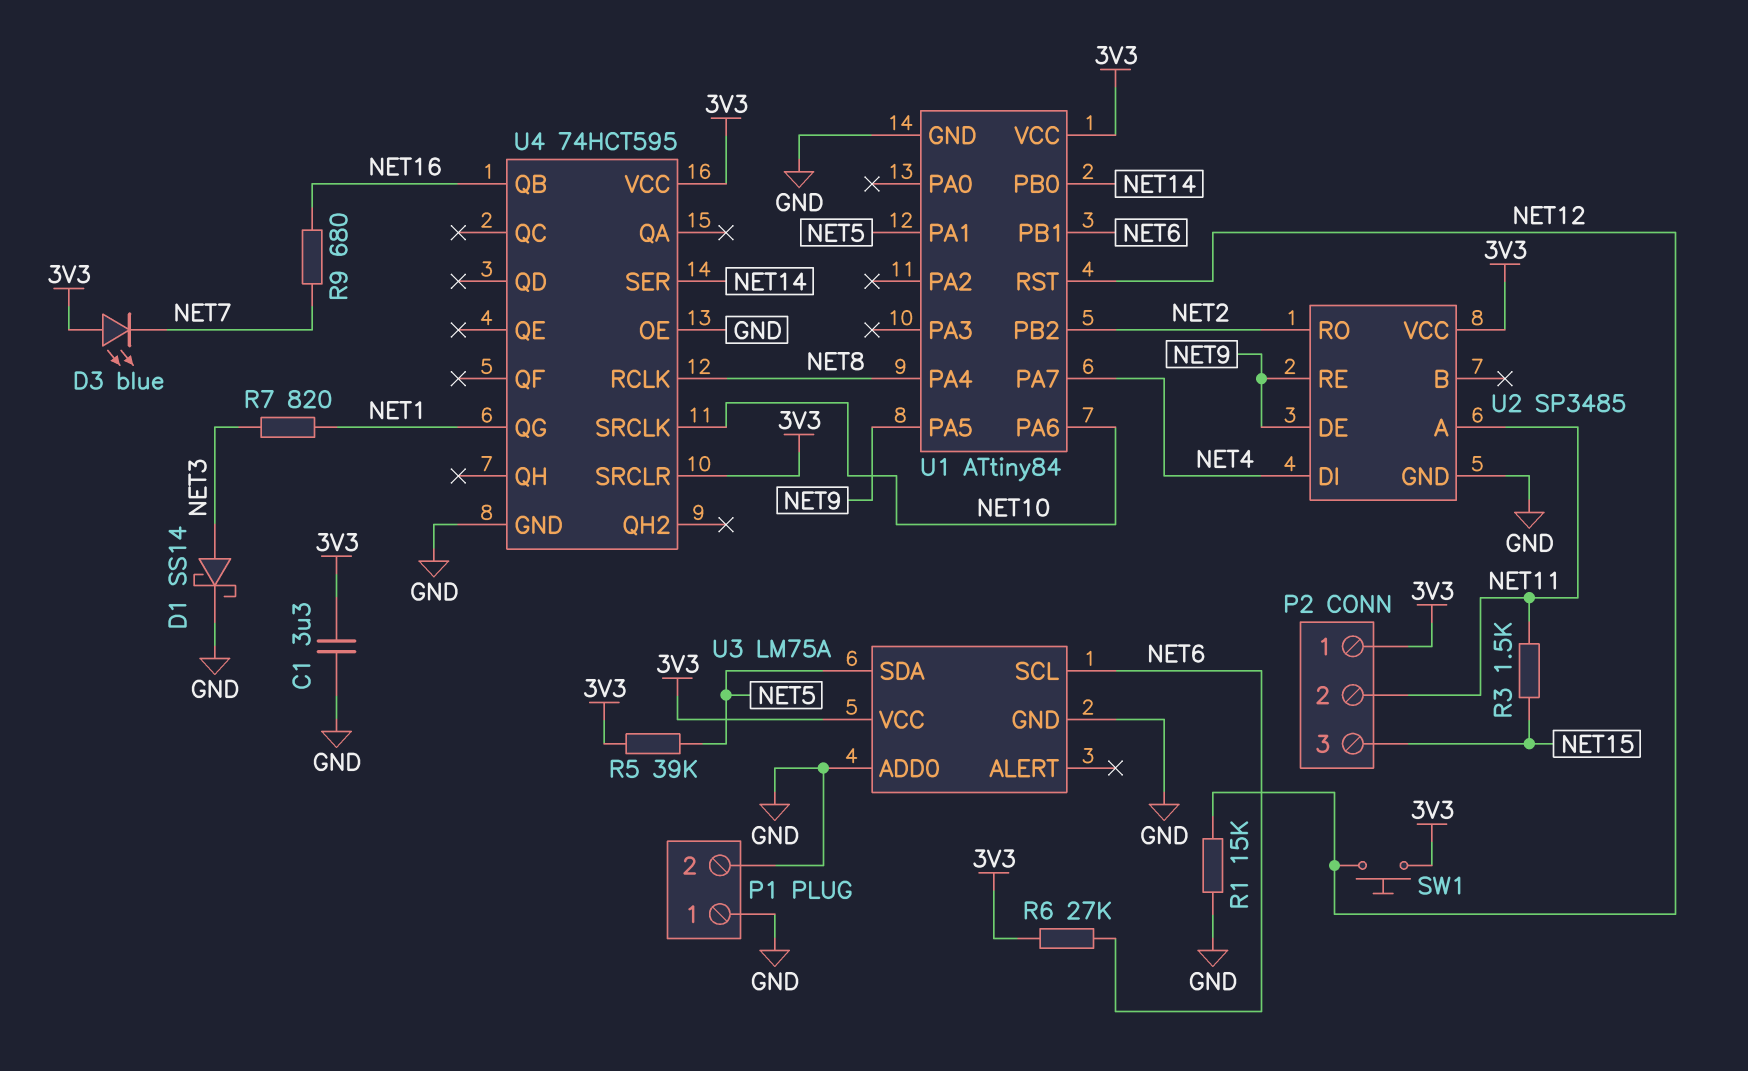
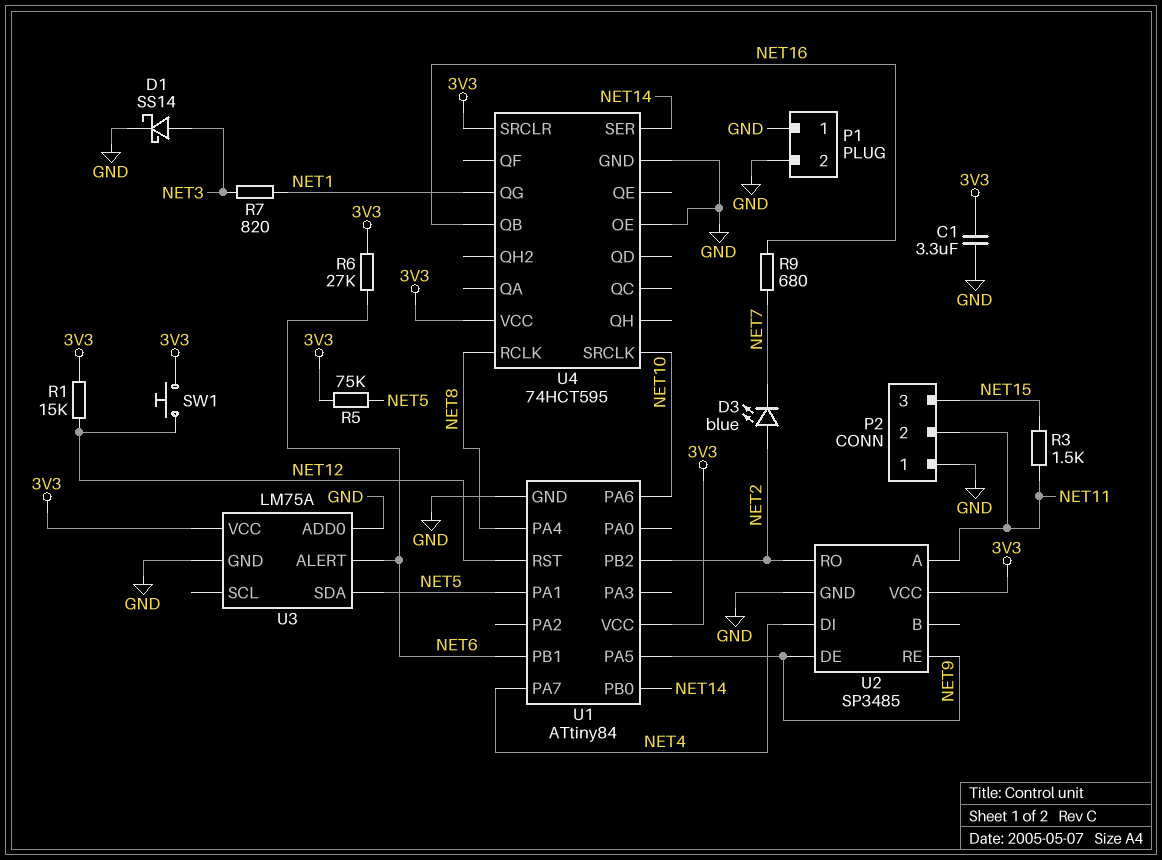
D3: LED blue (A 3V3, K NET7) -> LED blue (A NET2, K NET7)
P2 pin 1: 3V3 -> GND
R1: 15k (GND, NET12) -> 15k (3V3, NET12)
R5: 39k (3V3, NET5) -> 75k (3V3, NET5)
U3 pin ALERT: none -> NET6
U3 pin SCL: NET6 -> none

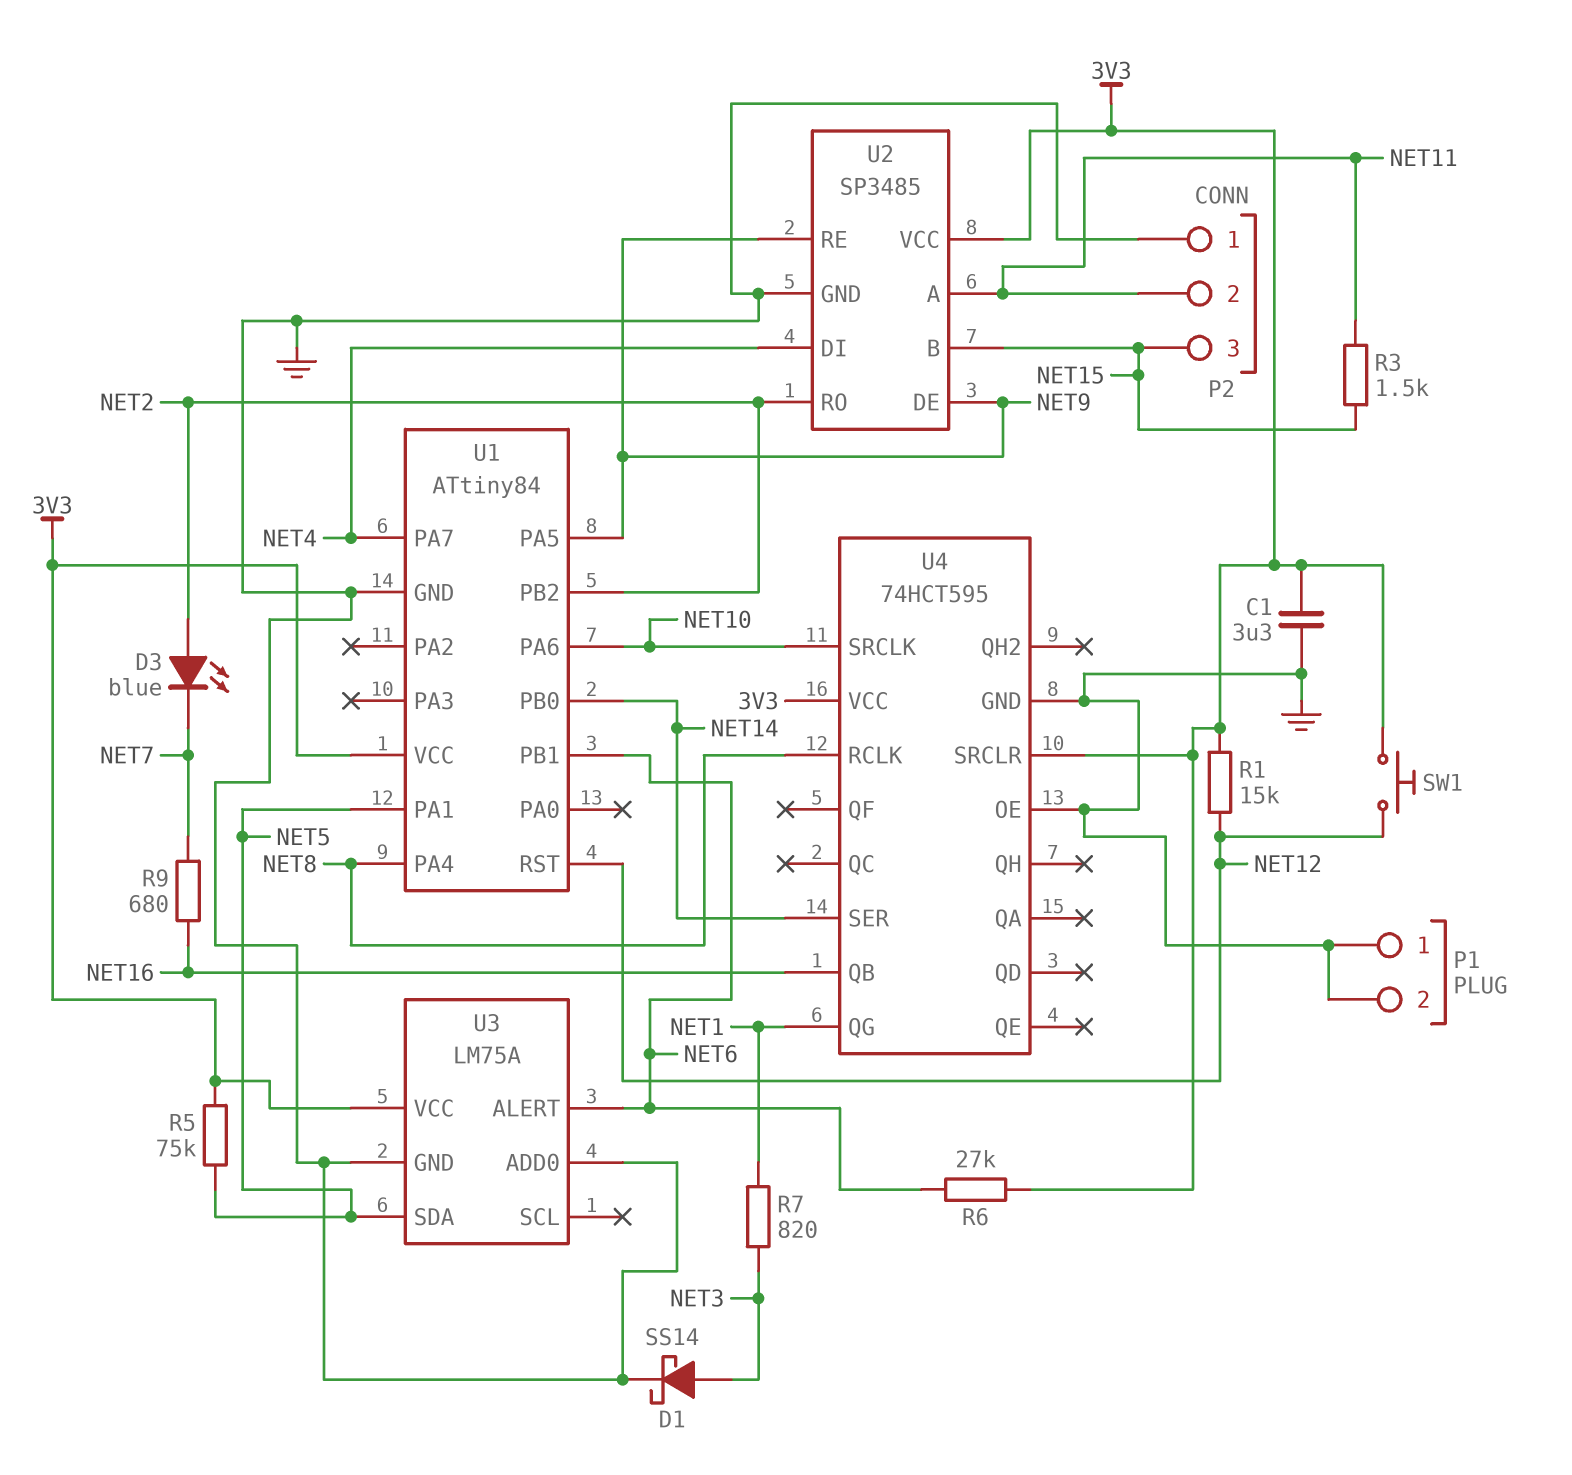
U2 pin B: none -> NET15

